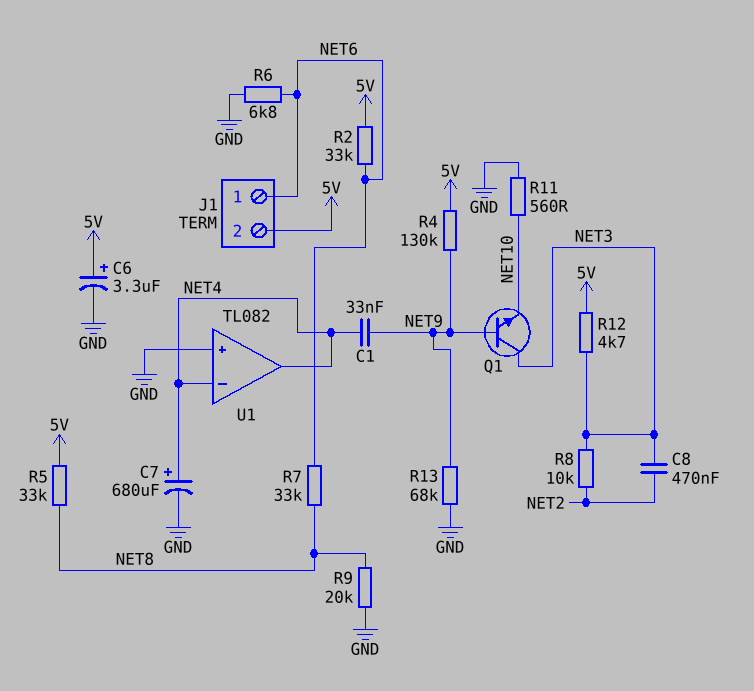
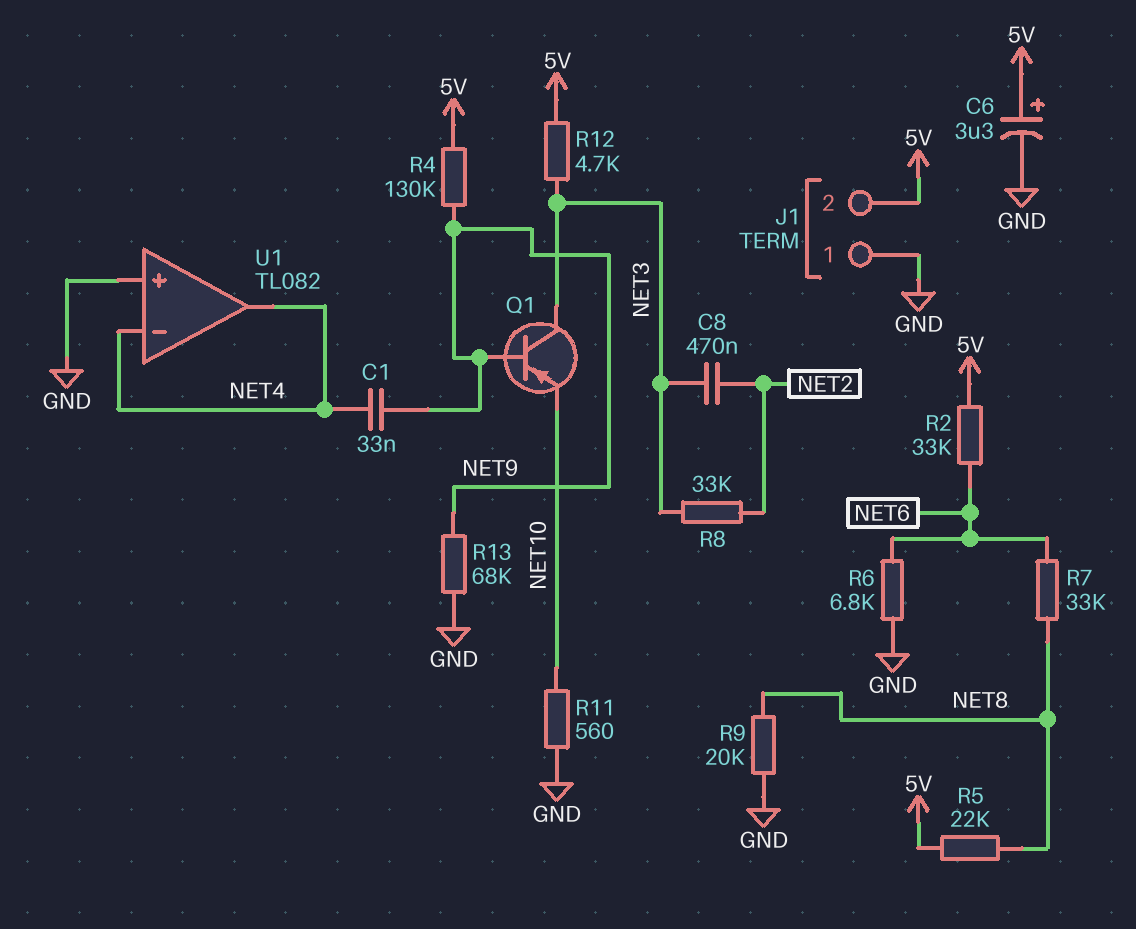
C7: 680uF (plus NET4, minus GND) -> none
J1 pin 1: NET6 -> GND
Q1: NPN (B NET9, C NET3, E NET10) -> PNP (B NET9, C NET3, E NET10)
R5: 33k (5V, NET8) -> 22k (5V, NET8)
R8: 10k (NET2, NET3) -> 33k (NET2, NET3)

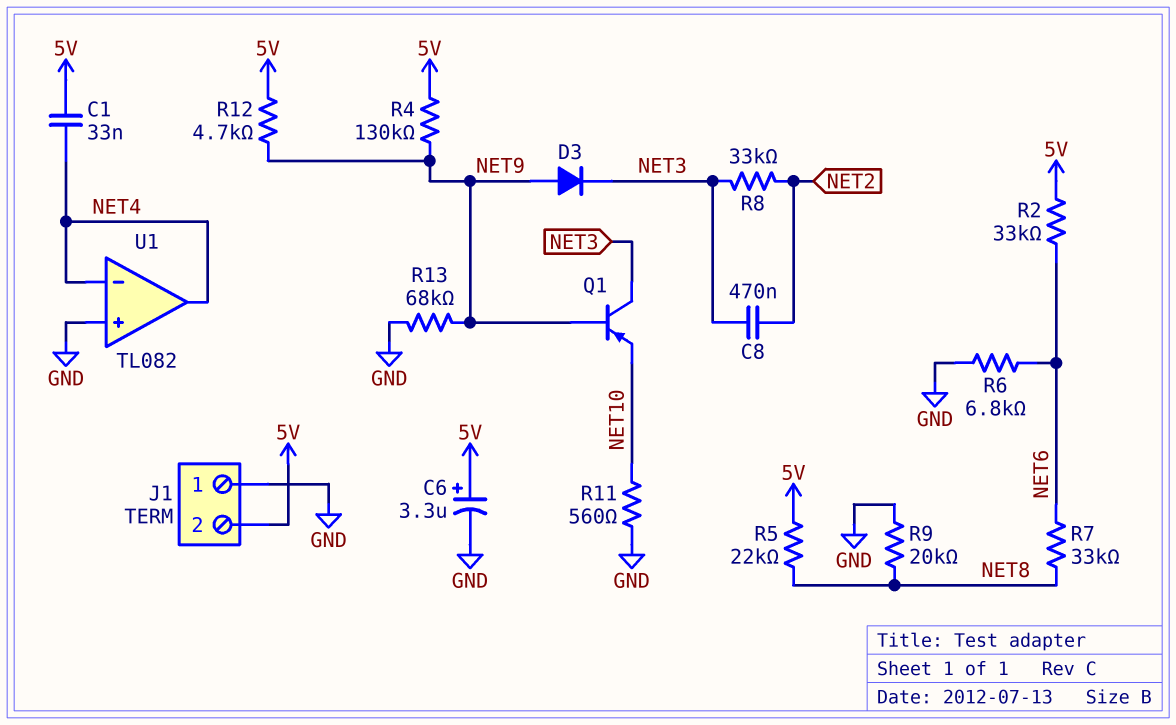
C1: 33nF (NET4, NET9) -> 33nF (5V, NET4)
D3: none -> diode (A NET9, K NET3)
R12: 4.7k (5V, NET3) -> 4.7k (5V, NET9)

